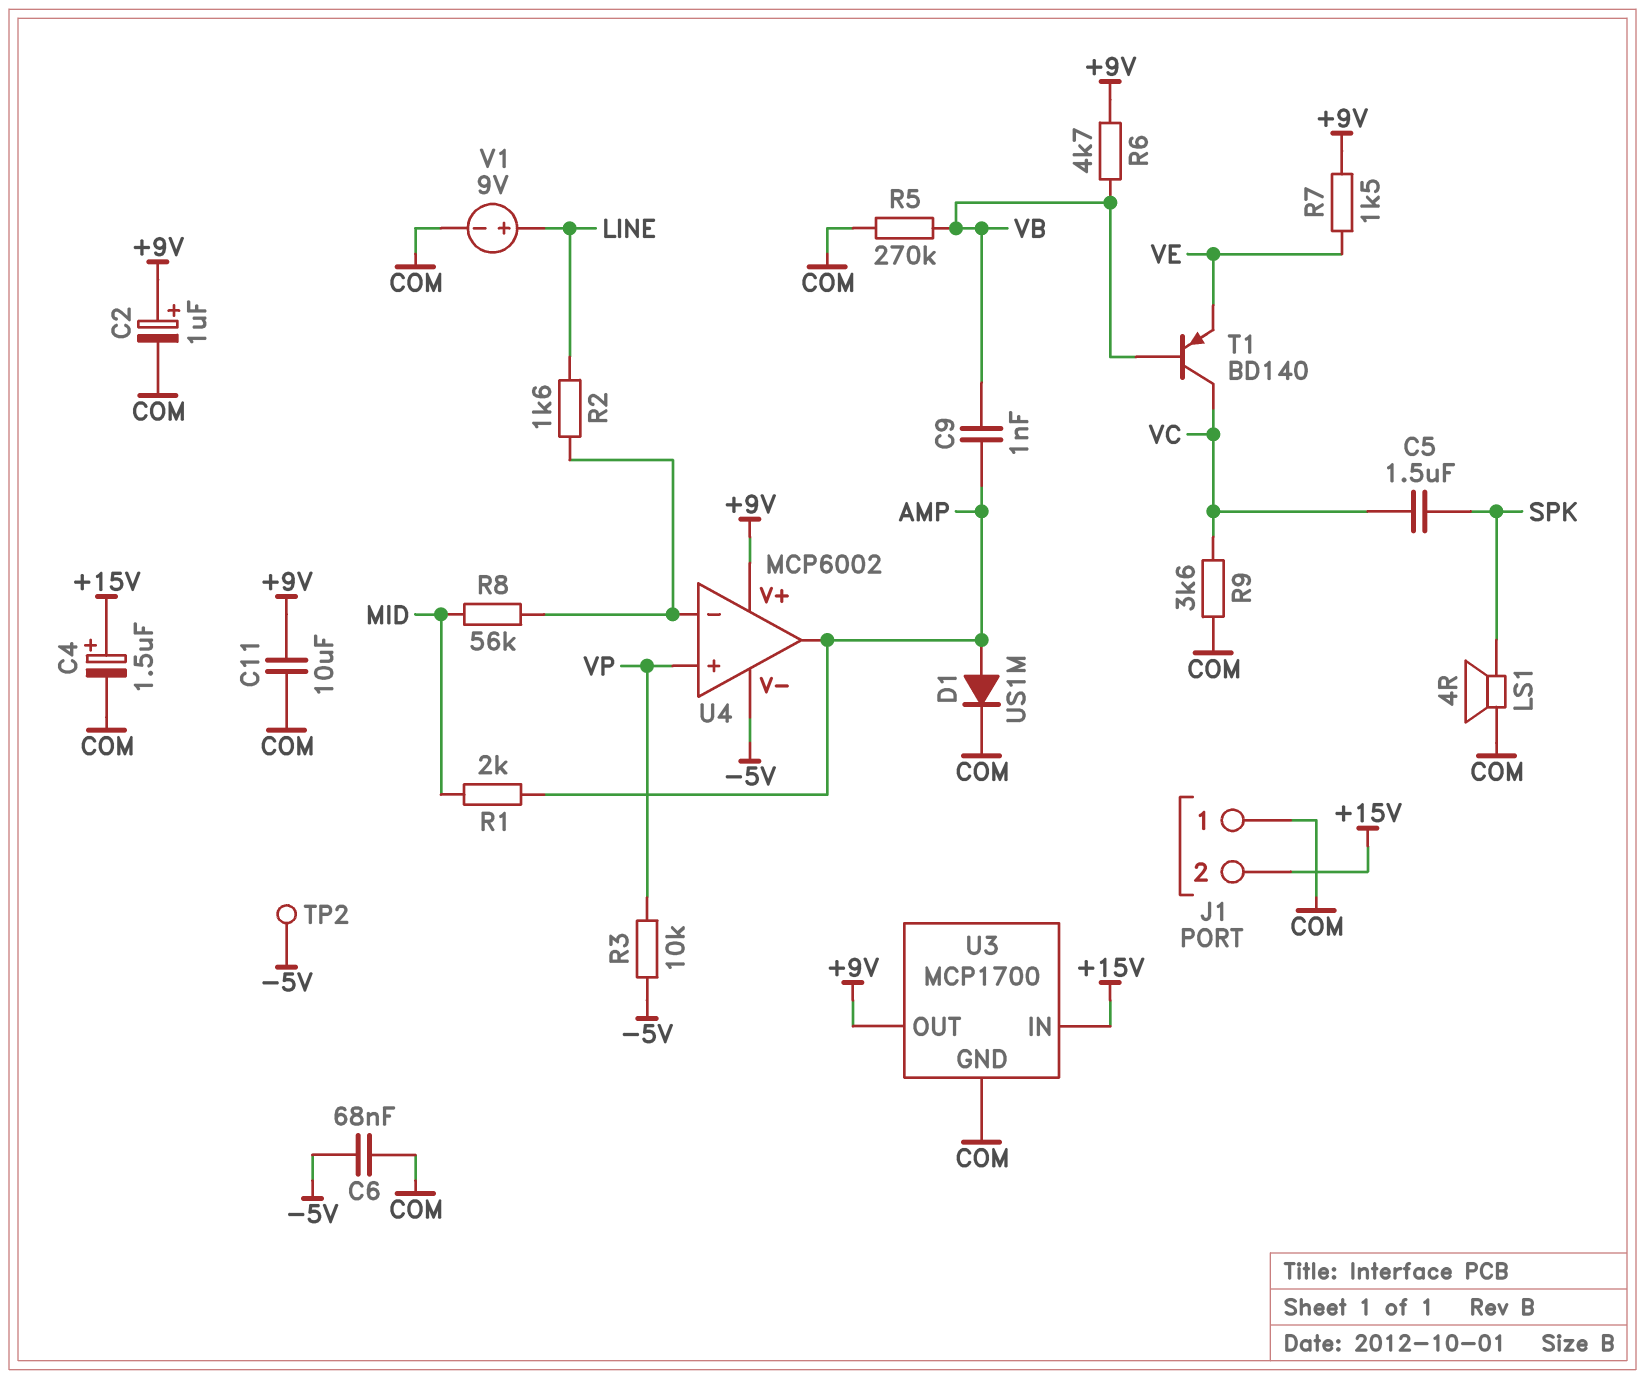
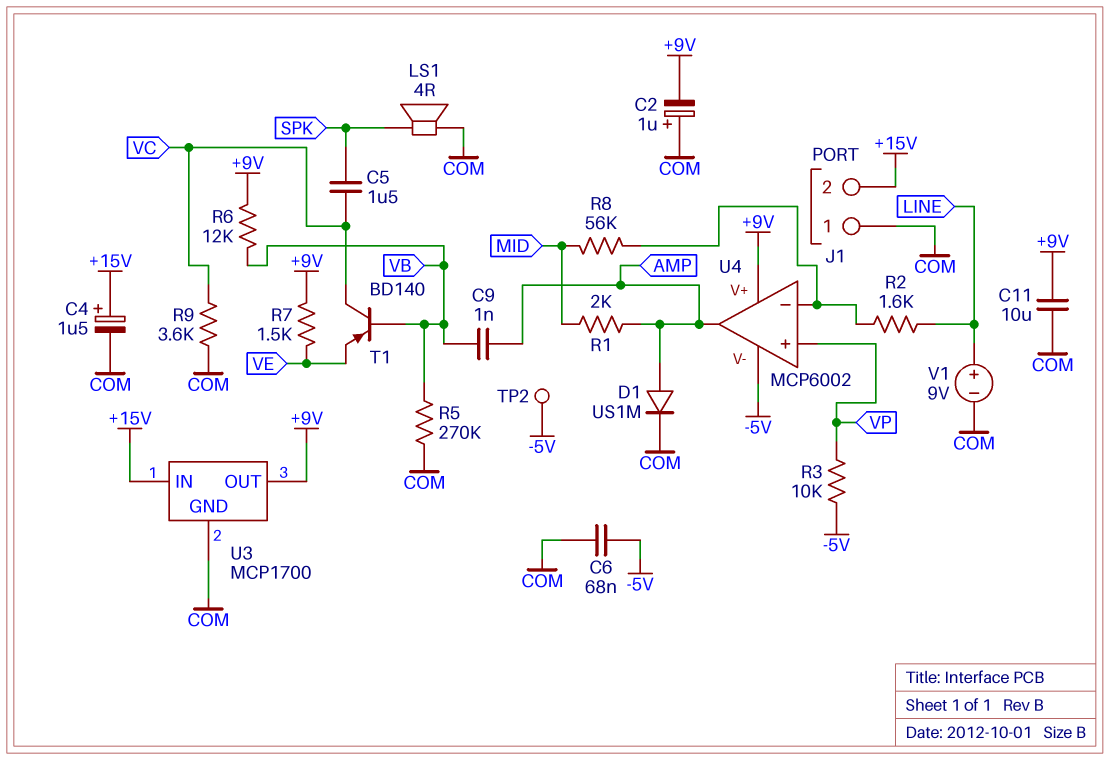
C2: 1uF (plus +9V, minus COM) -> 1uF (plus COM, minus +9V)
R6: 4.7k (+9V, VB) -> 12k (+9V, VB)

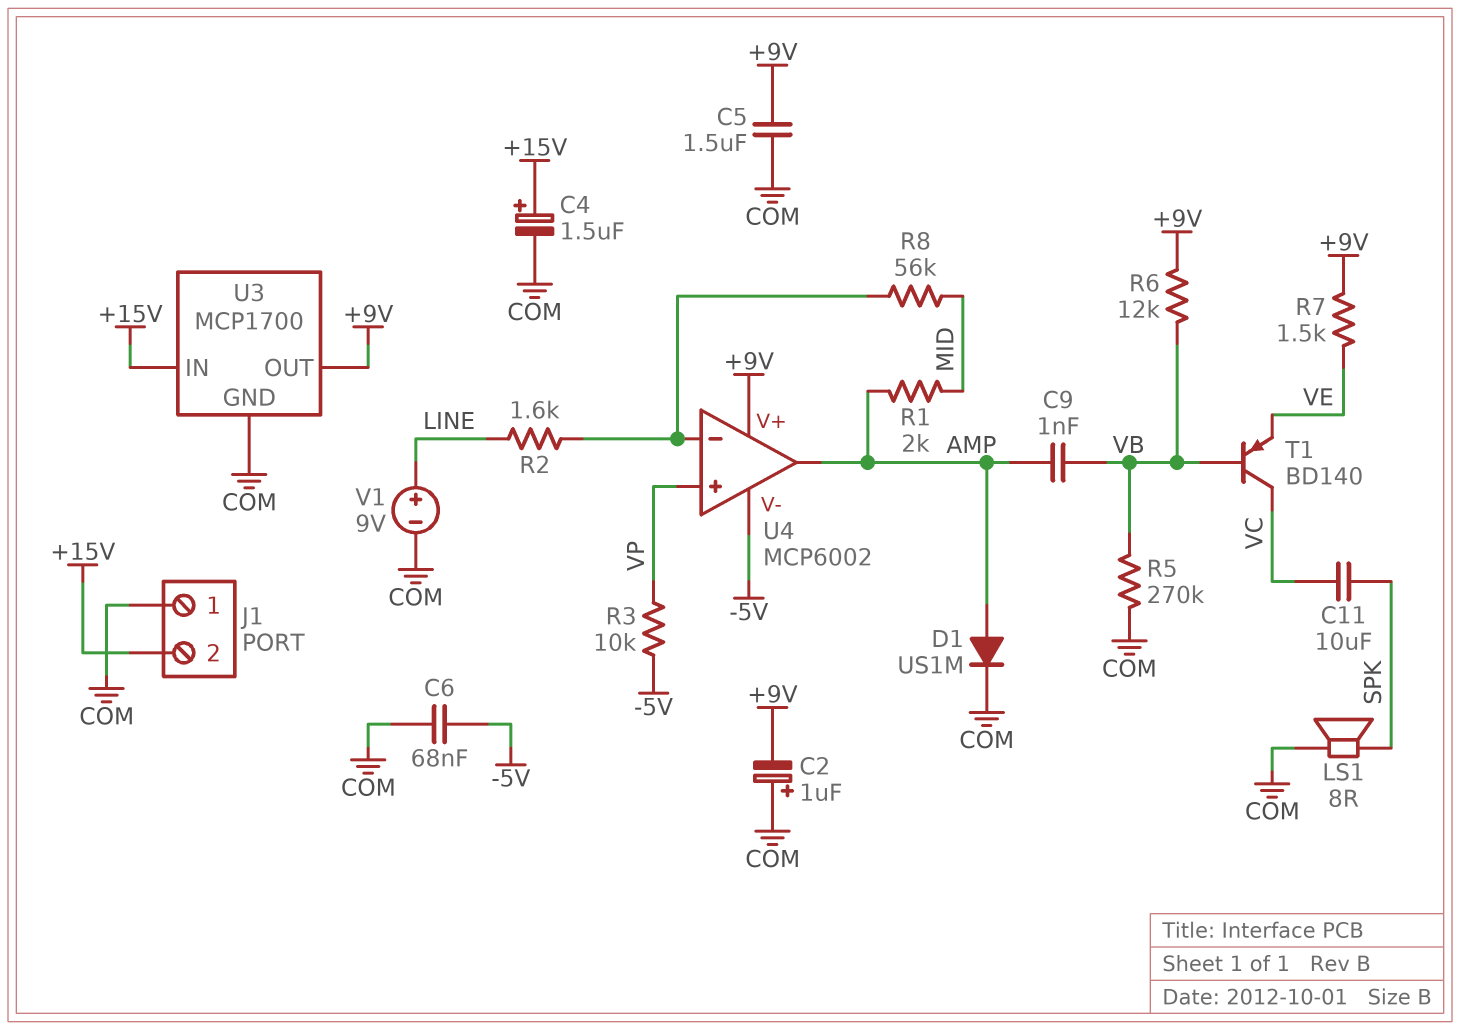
C5: 1.5uF (SPK, VC) -> 1.5uF (+9V, COM)
C11: 10uF (+9V, COM) -> 10uF (SPK, VC)
LS1: speaker 4R (COM, SPK) -> speaker 8R (COM, SPK)
R9: 3.6k (COM, VC) -> none
TP2: test point (-5V) -> none

